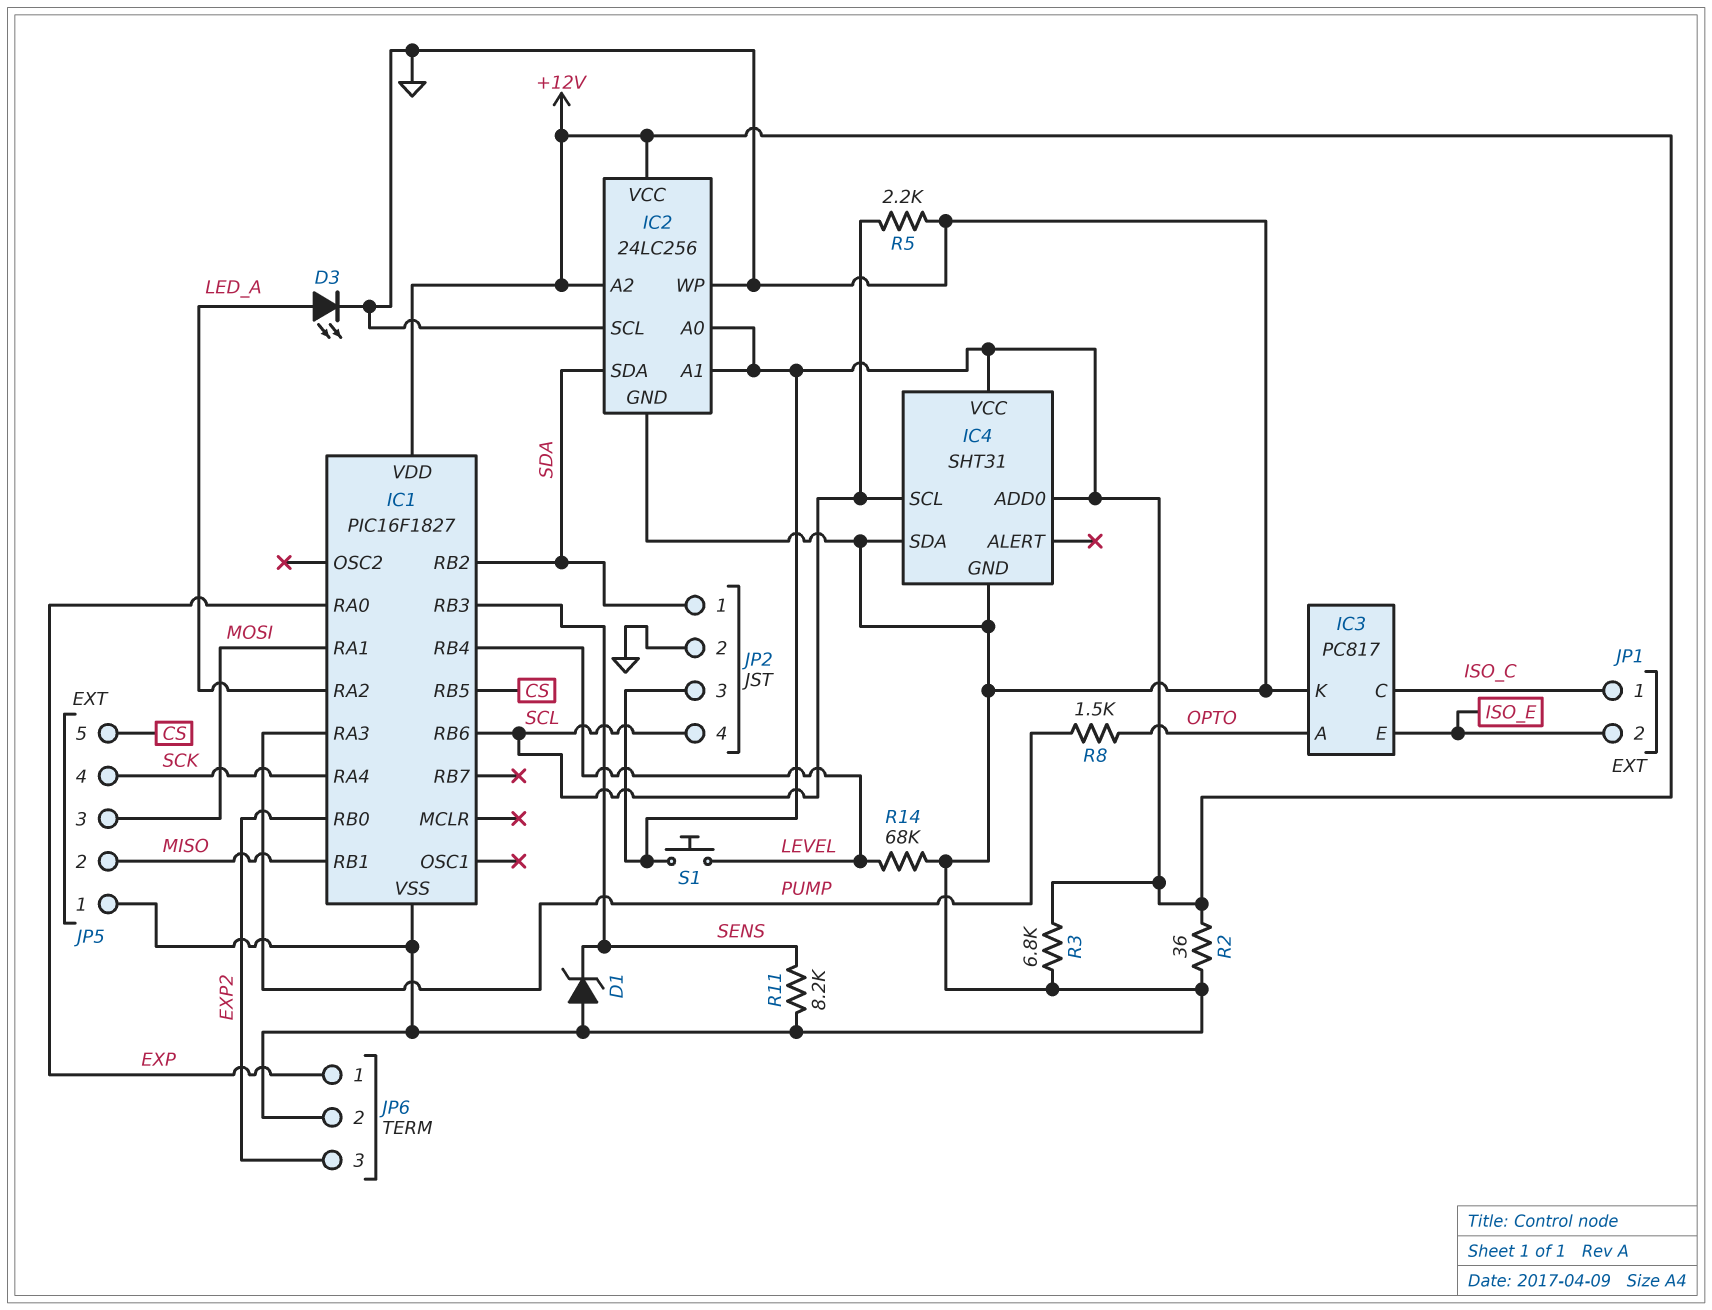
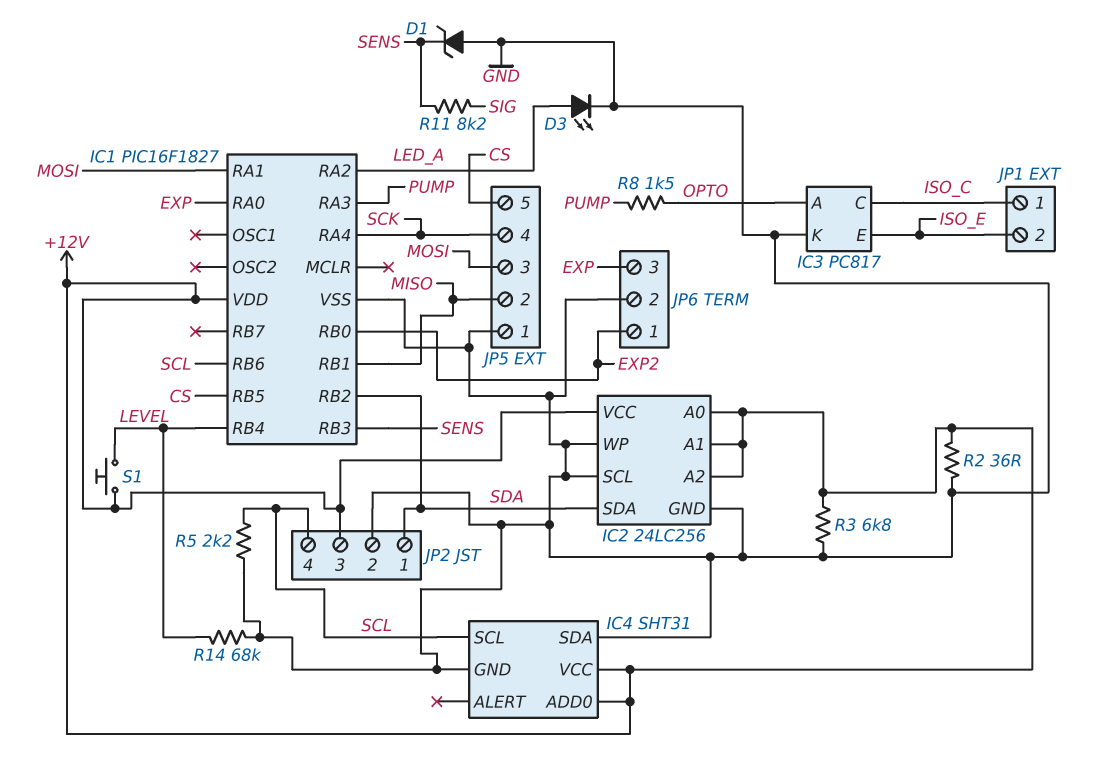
JP6 pin 1: EXP -> EXP2
JP6 pin 3: EXP2 -> EXP
R11: 8.2k (GND, SENS) -> 8.2k (SENS, SIG)

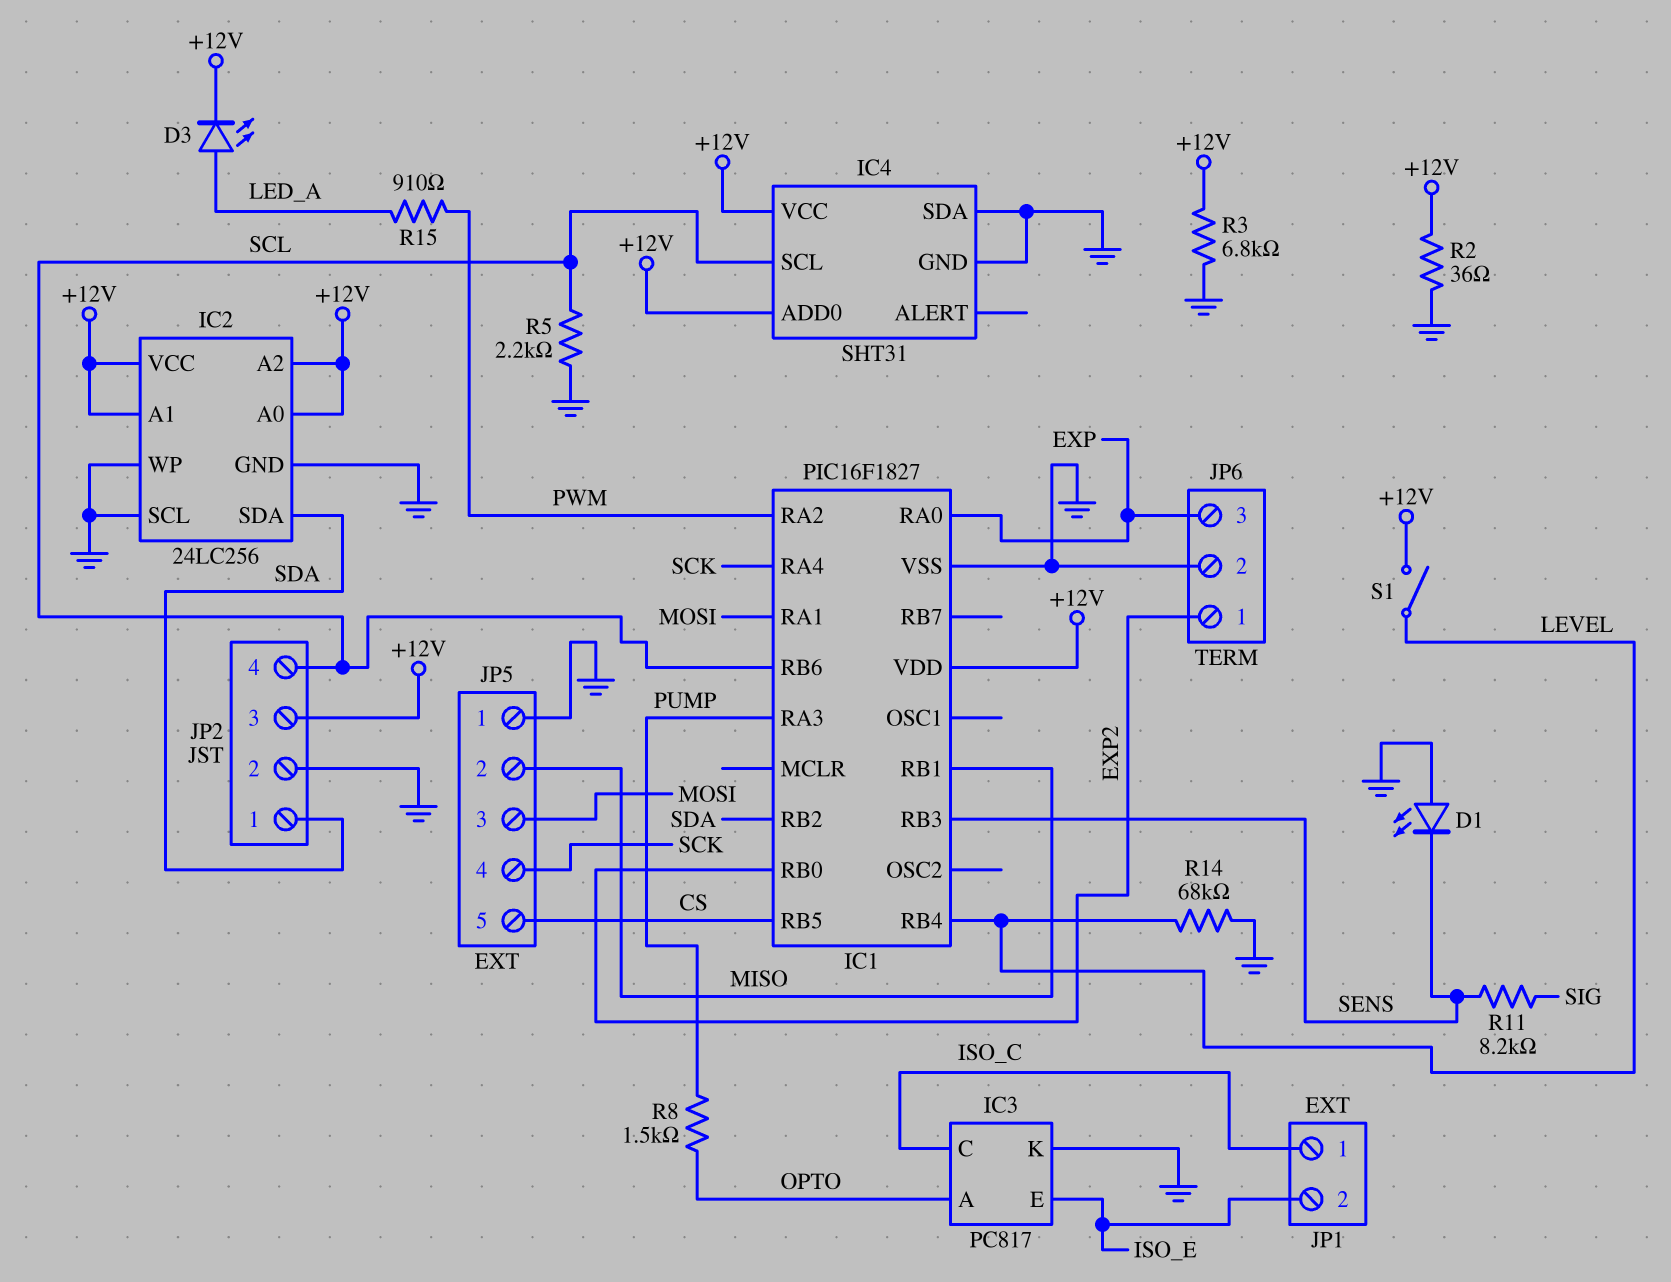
D1: zener (A GND, K SENS) -> LED (A GND, K SENS)
D3: LED (A LED_A, K GND) -> LED (A LED_A, K +12V)
IC1 pin RA2: LED_A -> PWM
R15: none -> 910 (LED_A, PWM)
S1: button (+12V, LEVEL) -> switch (+12V, LEVEL)

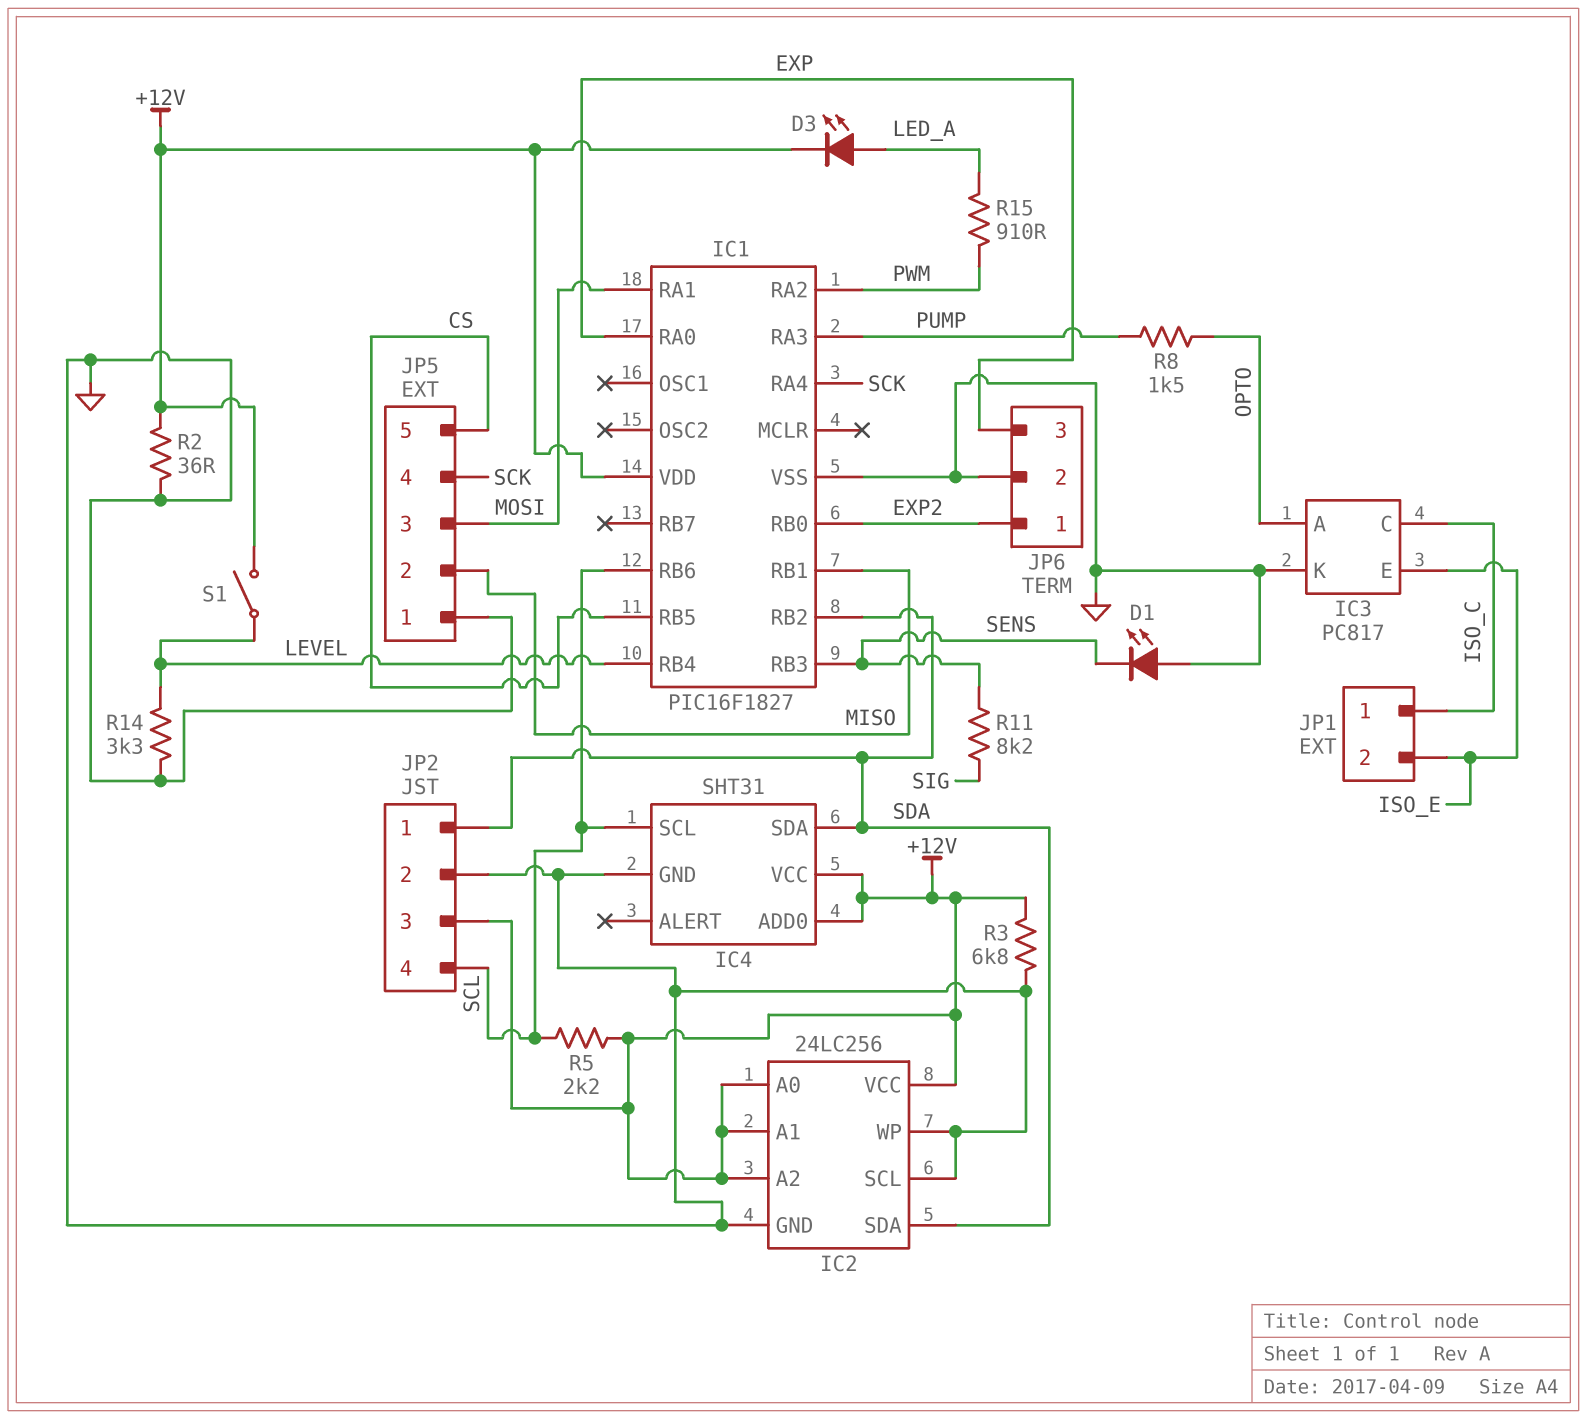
IC4 pin SDA: GND -> SDA
R5: 2.2k (GND, SCL) -> 2.2k (+12V, SCL)
R14: 68k (GND, LEVEL) -> 3.3k (GND, LEVEL)

